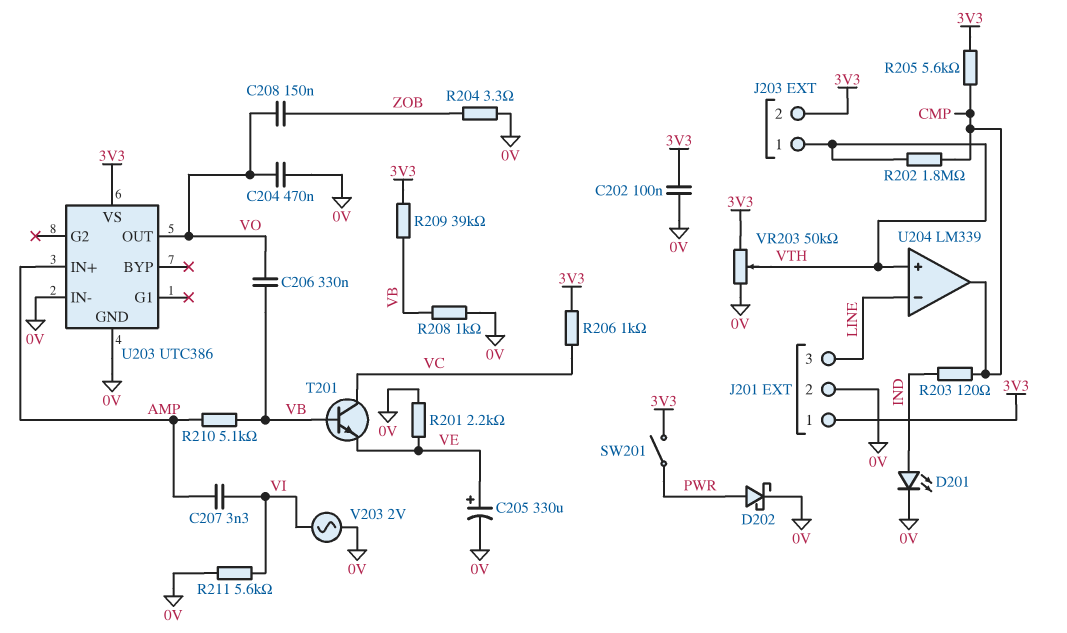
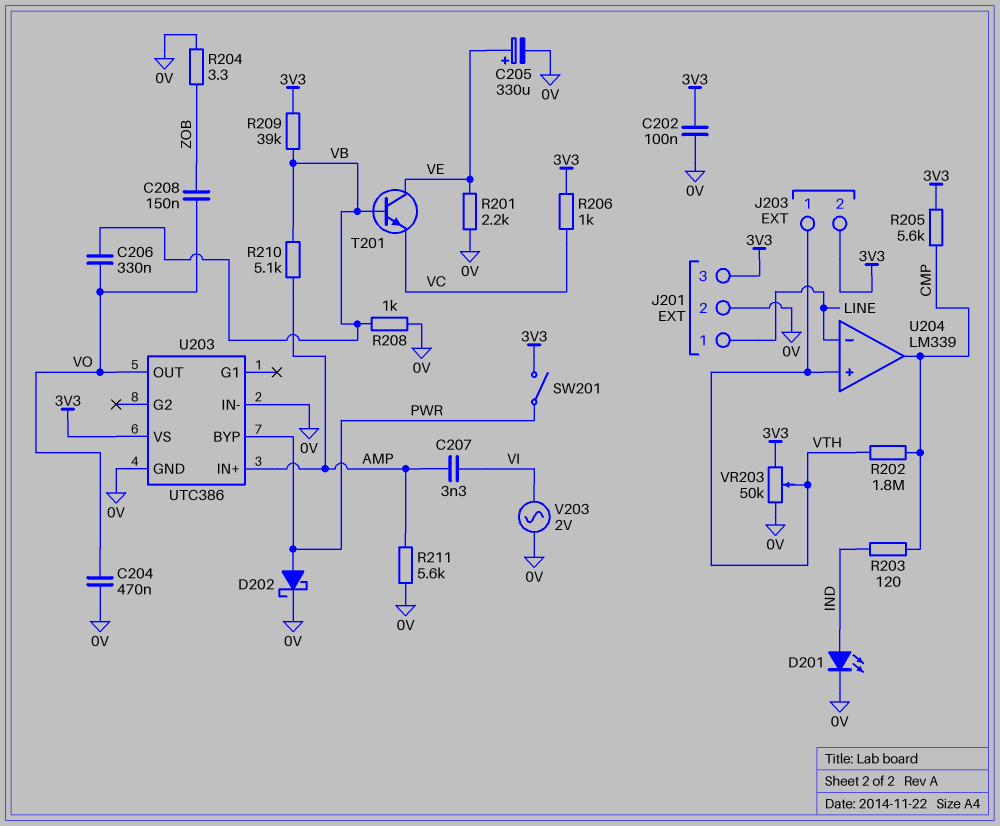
J201 pin 1: 3V3 -> LINE
J201 pin 3: LINE -> 3V3
R211: 5.6k (0V, VI) -> 5.6k (0V, AMP)
T201: NPN (B VB, C VC, E VE) -> NPN (B VB, C VE, E VC)
U203 pin BYP: none -> PWR

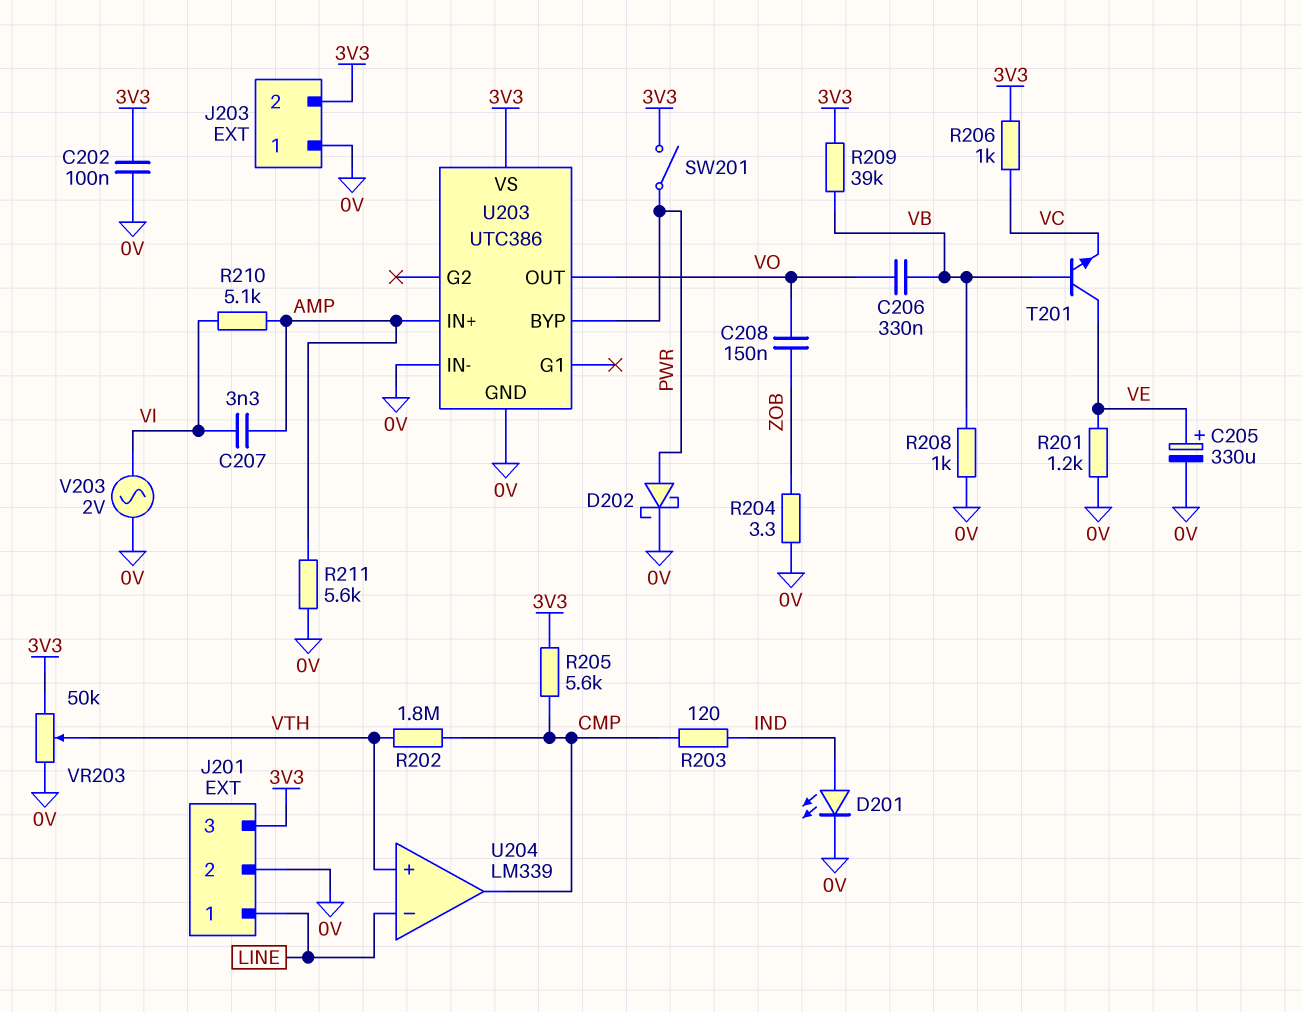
C204: 470nF (0V, VO) -> none
J203 pin 1: VTH -> 0V
R201: 2.2k (0V, VE) -> 1.2k (0V, VE)
R210: 5.1k (AMP, VB) -> 5.1k (AMP, VI)

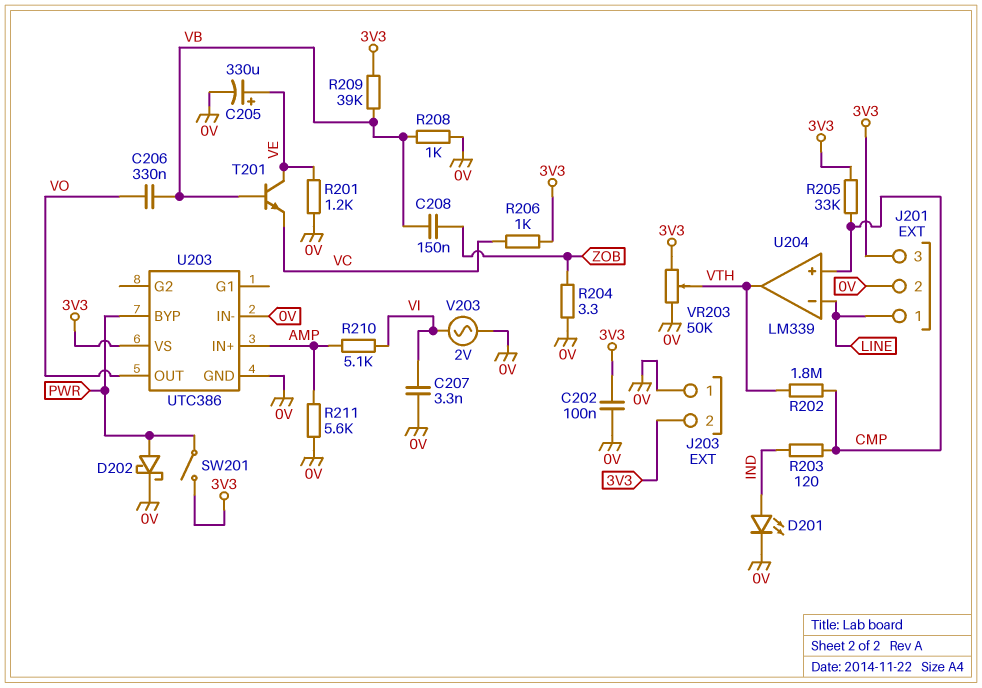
C207: 3.3nF (AMP, VI) -> 3.3nF (0V, VI)
C208: 150nF (VO, ZOB) -> 150nF (VB, ZOB)
R205: 5.6k (3V3, CMP) -> 33k (3V3, CMP)
U204 pin in+: VTH -> CMP
U204 pin out: CMP -> VTH

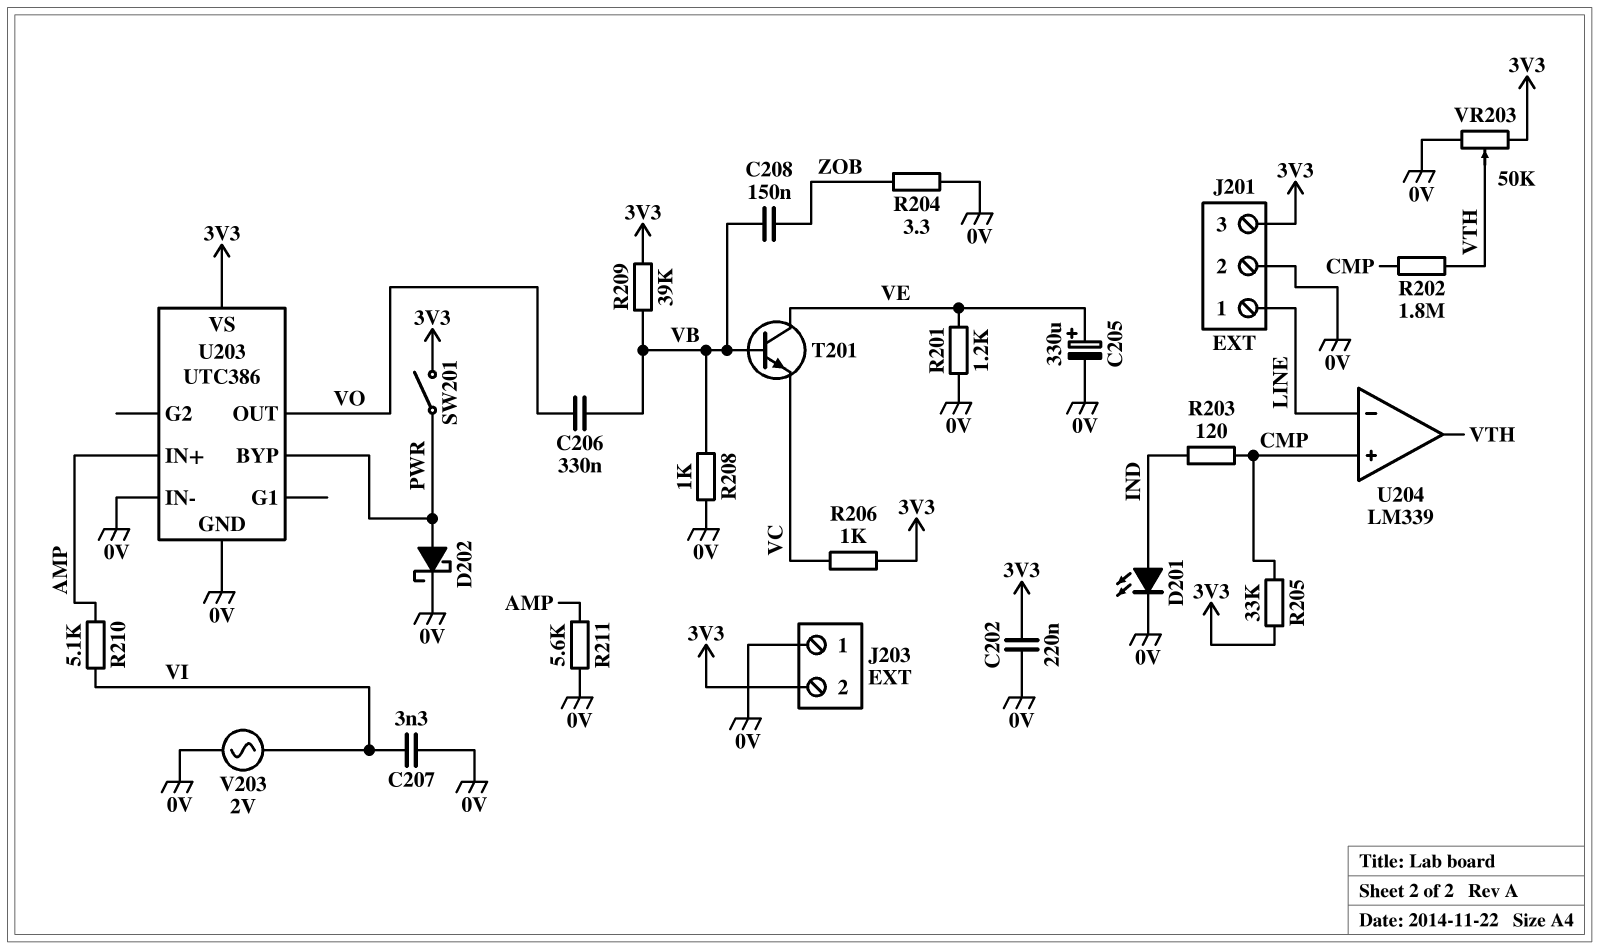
C202: 100nF (0V, 3V3) -> 220nF (0V, 3V3)

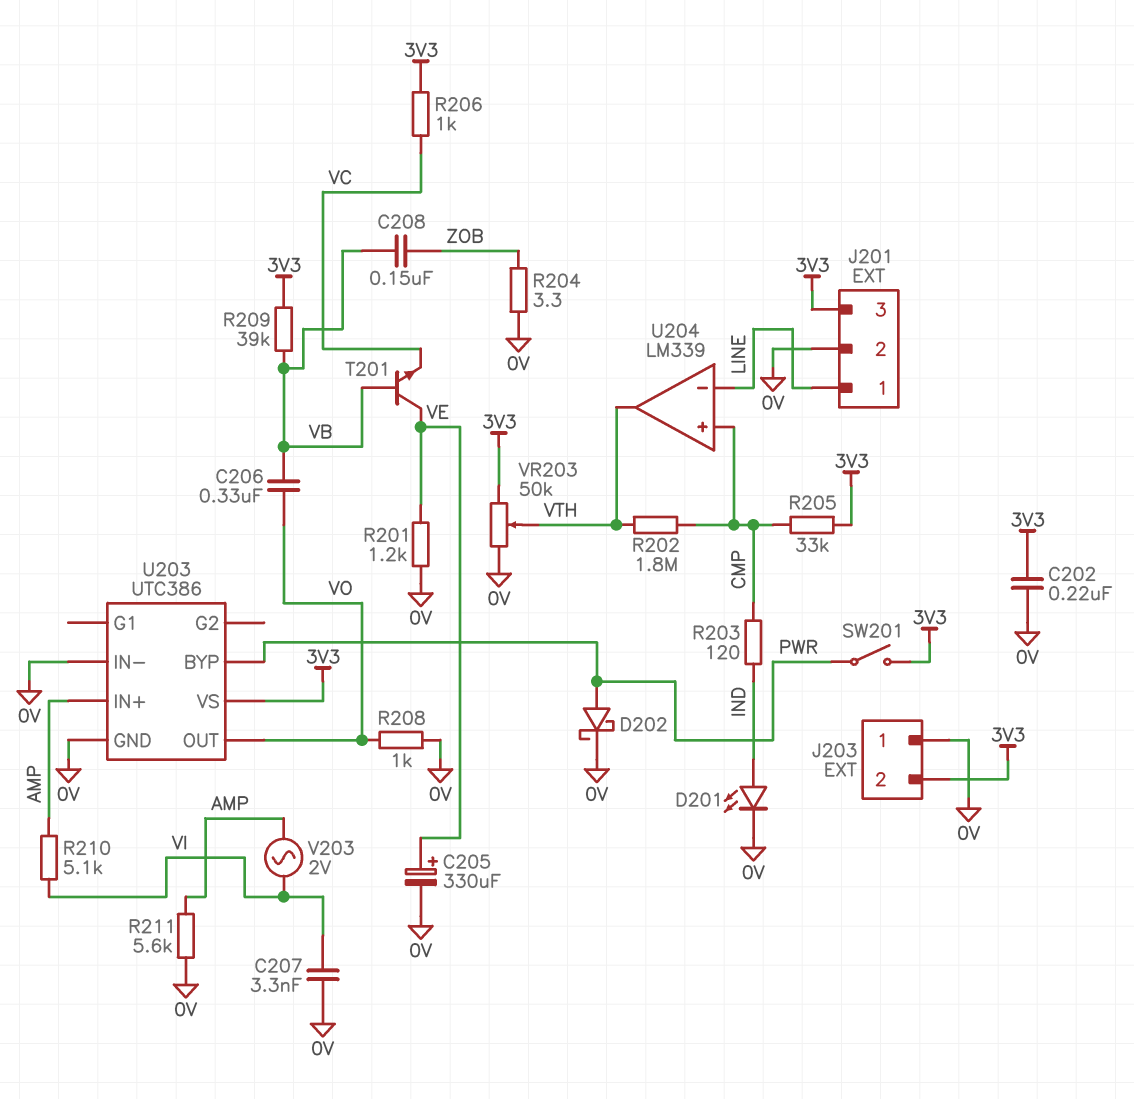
R208: 1k (0V, VB) -> 1k (0V, VO)
V203: AC 2V (0V, VI) -> AC 2V (AMP, VI)

